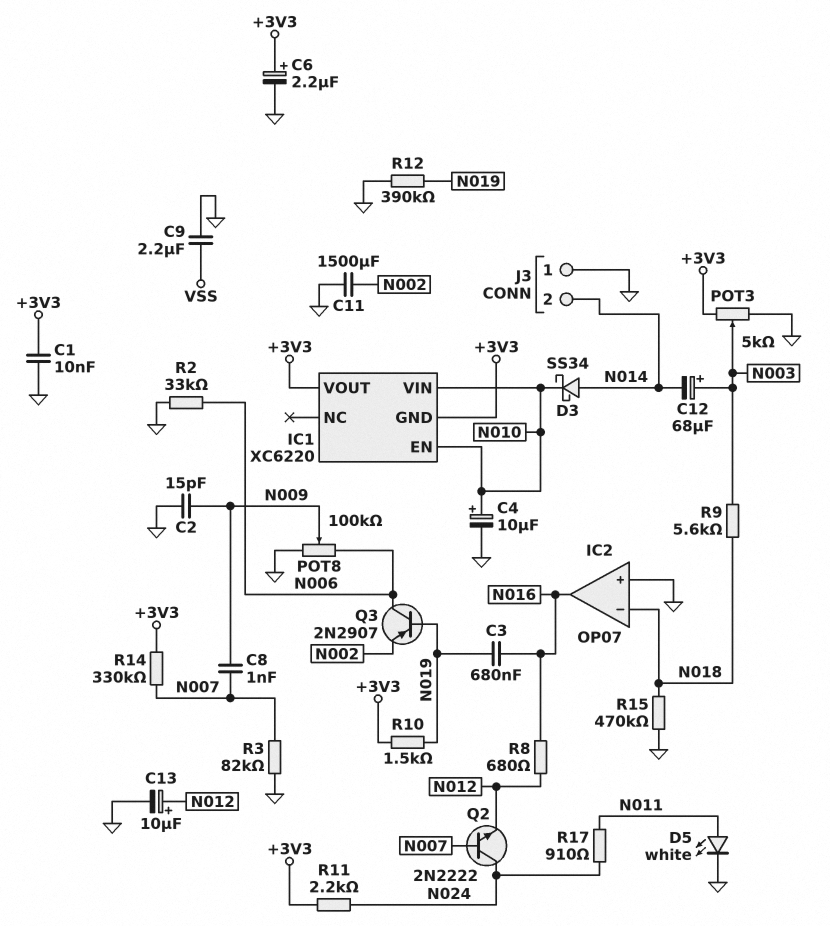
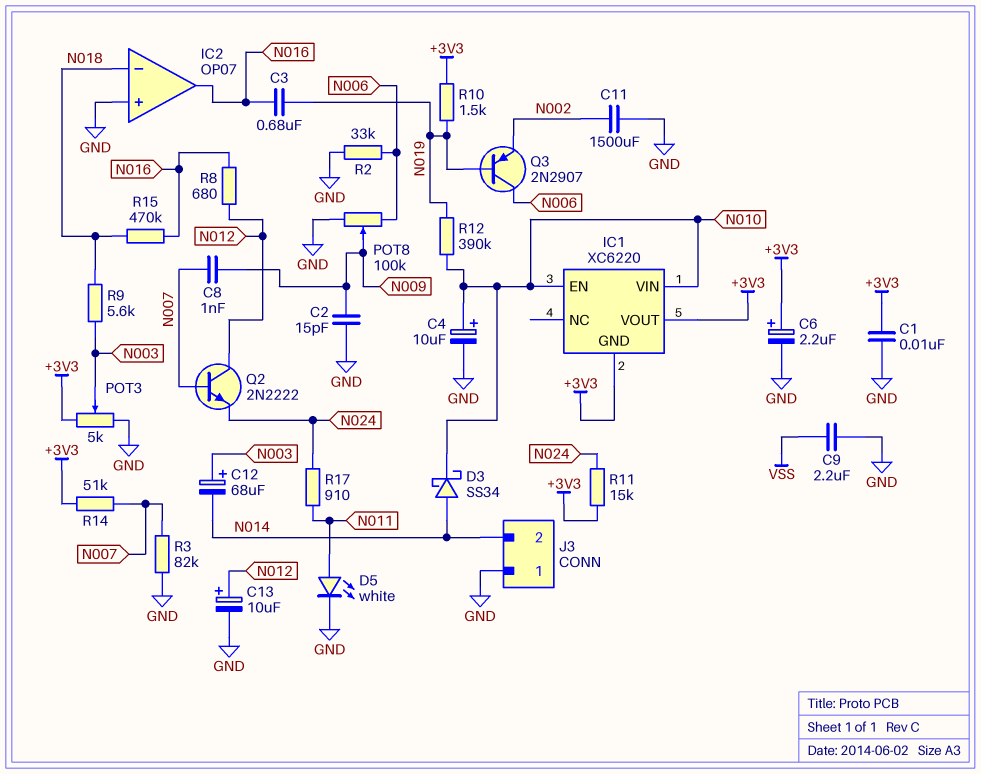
Q2: NPN 2N2222 (B N007, C N024, E N012) -> NPN 2N2222 (B N007, C N012, E N024)
R11: 2.2k (+3V3, N024) -> 15k (+3V3, N024)
R12: 390k (GND, N019) -> 390k (N010, N019)
R14: 330k (+3V3, N007) -> 51k (+3V3, N007)
R15: 470k (GND, N018) -> 470k (N016, N018)

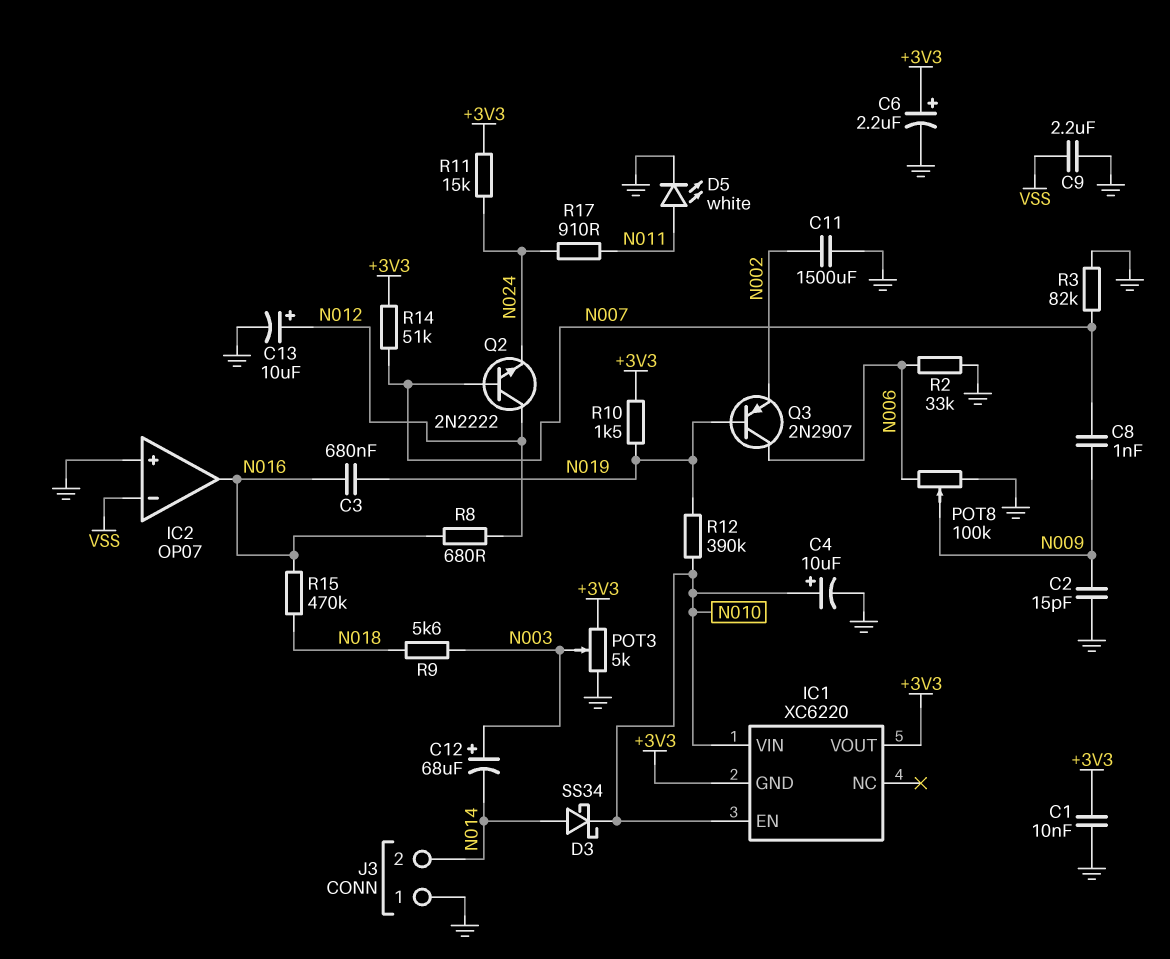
IC2 pin in-: N018 -> VSS

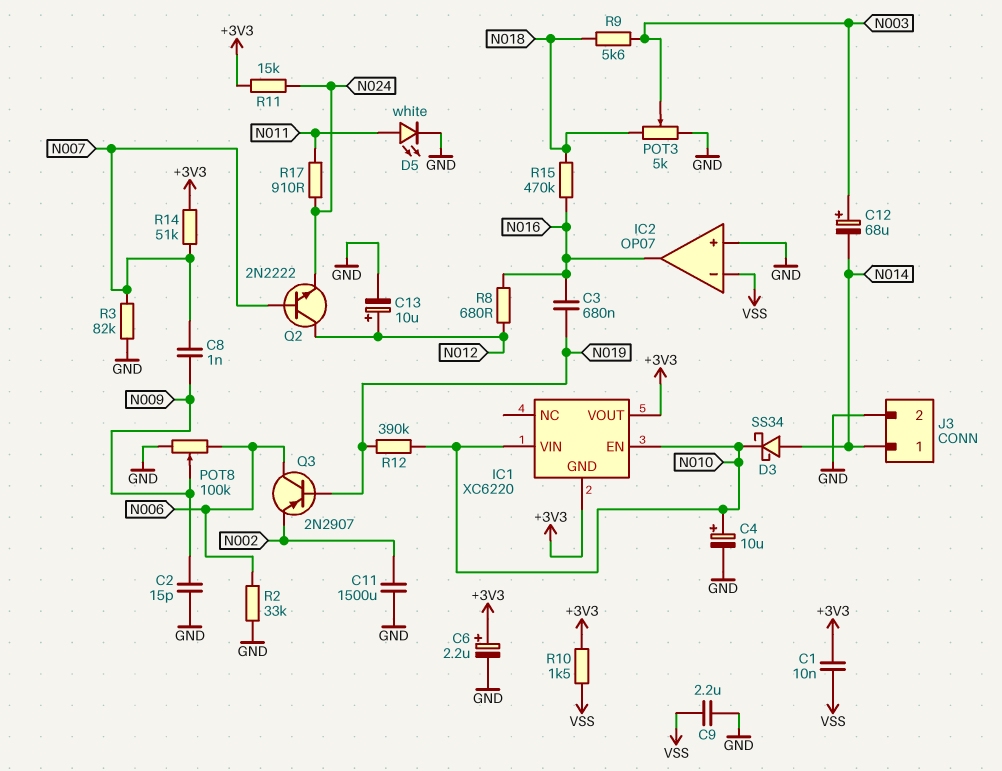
C1: 10nF (+3V3, GND) -> 10nF (+3V3, VSS)
J3 pin 1: GND -> N014
J3 pin 2: N014 -> GND
POT3: 5k (+3V3, GND, wiper N003) -> 5k (GND, N018, wiper N003)
R10: 1.5k (+3V3, N019) -> 1.5k (+3V3, VSS)

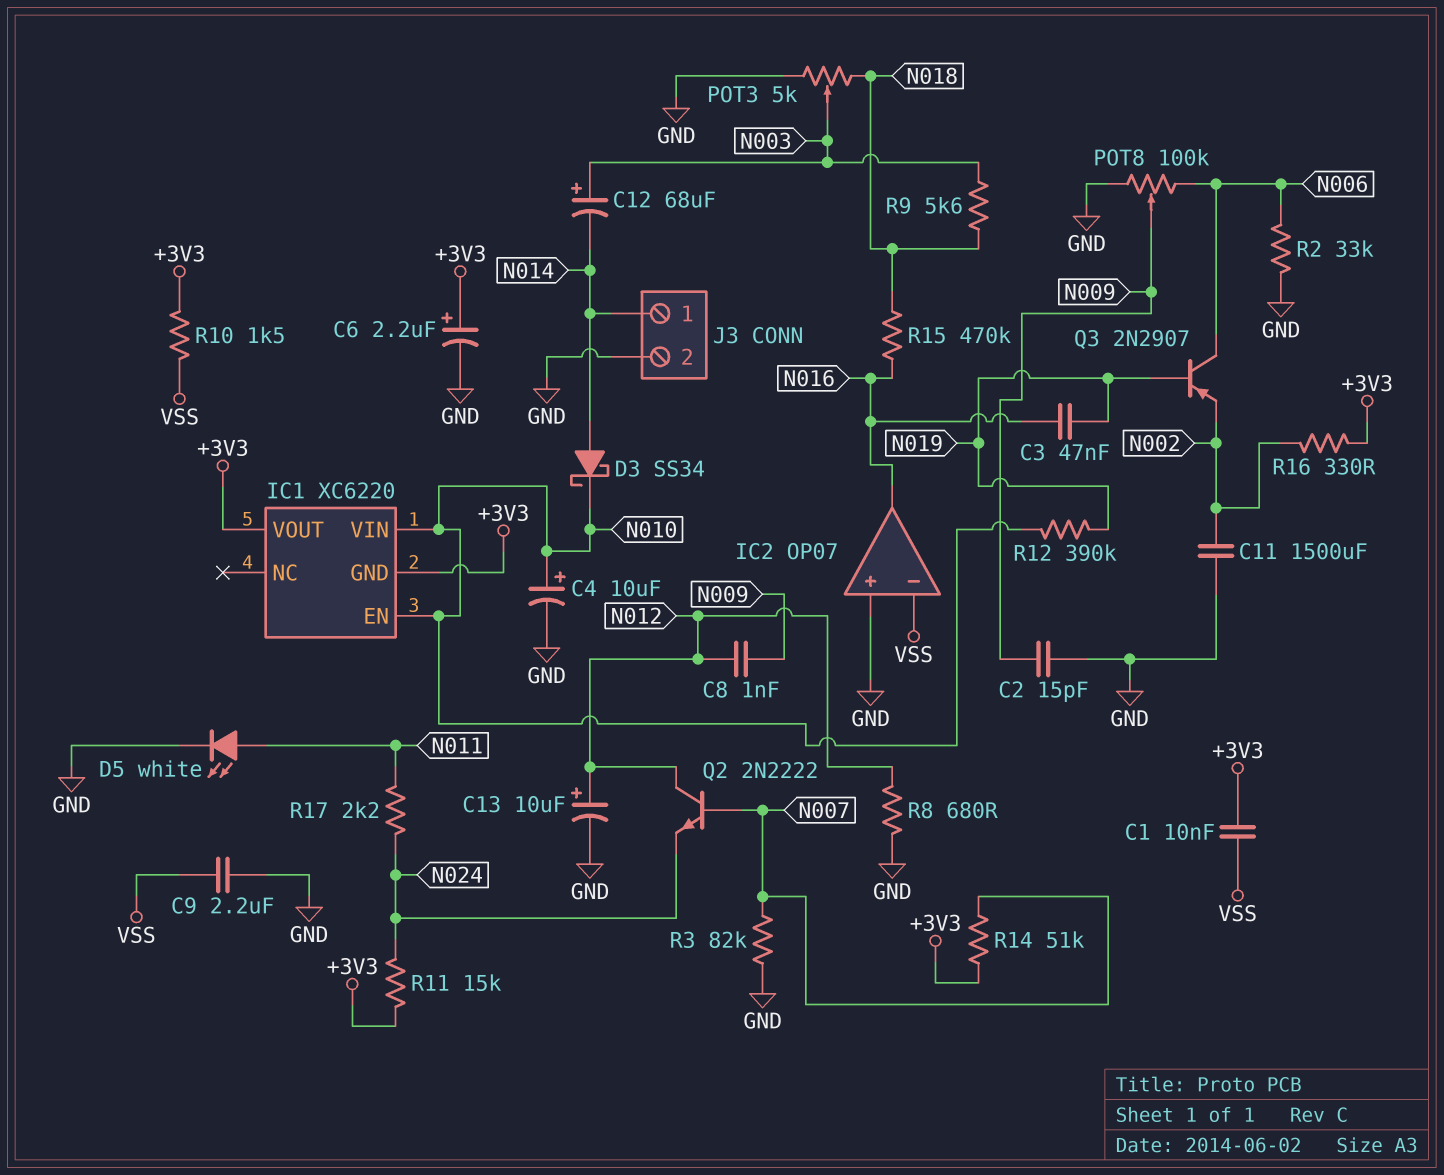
C3: 680nF (N016, N019) -> 47nF (N016, N019)
C8: 1nF (N007, N009) -> 1nF (N009, N012)
R8: 680 (N012, N016) -> 680 (GND, N012)
R16: none -> 330 (+3V3, N002)
R17: 910 (N011, N024) -> 2.2k (N011, N024)

